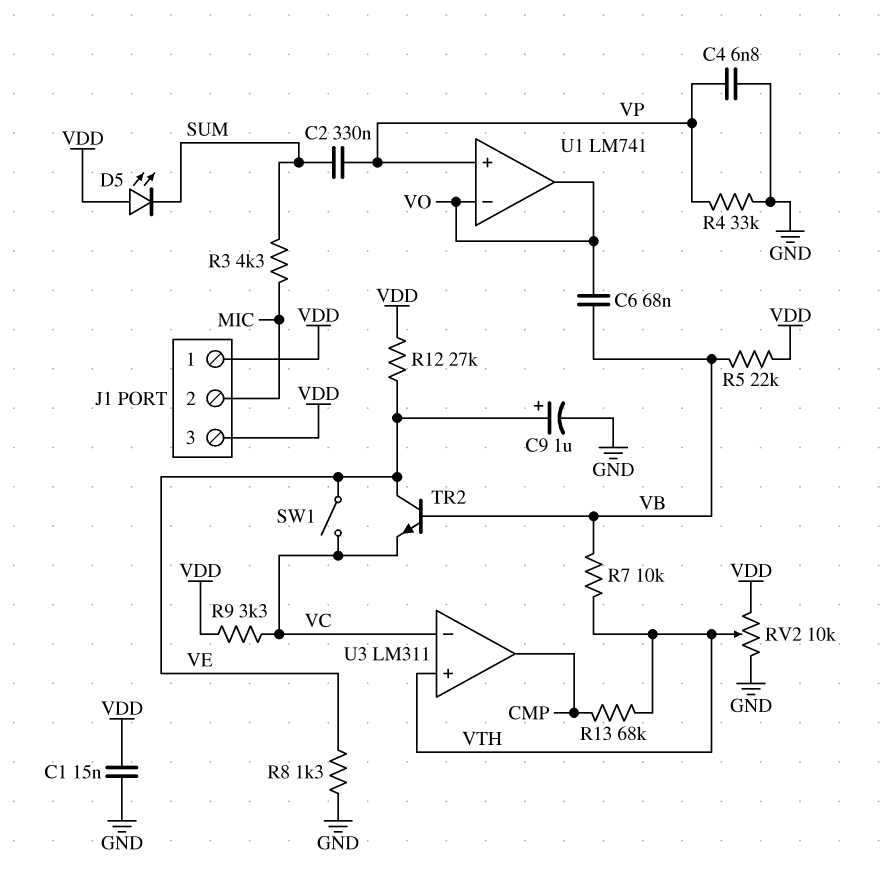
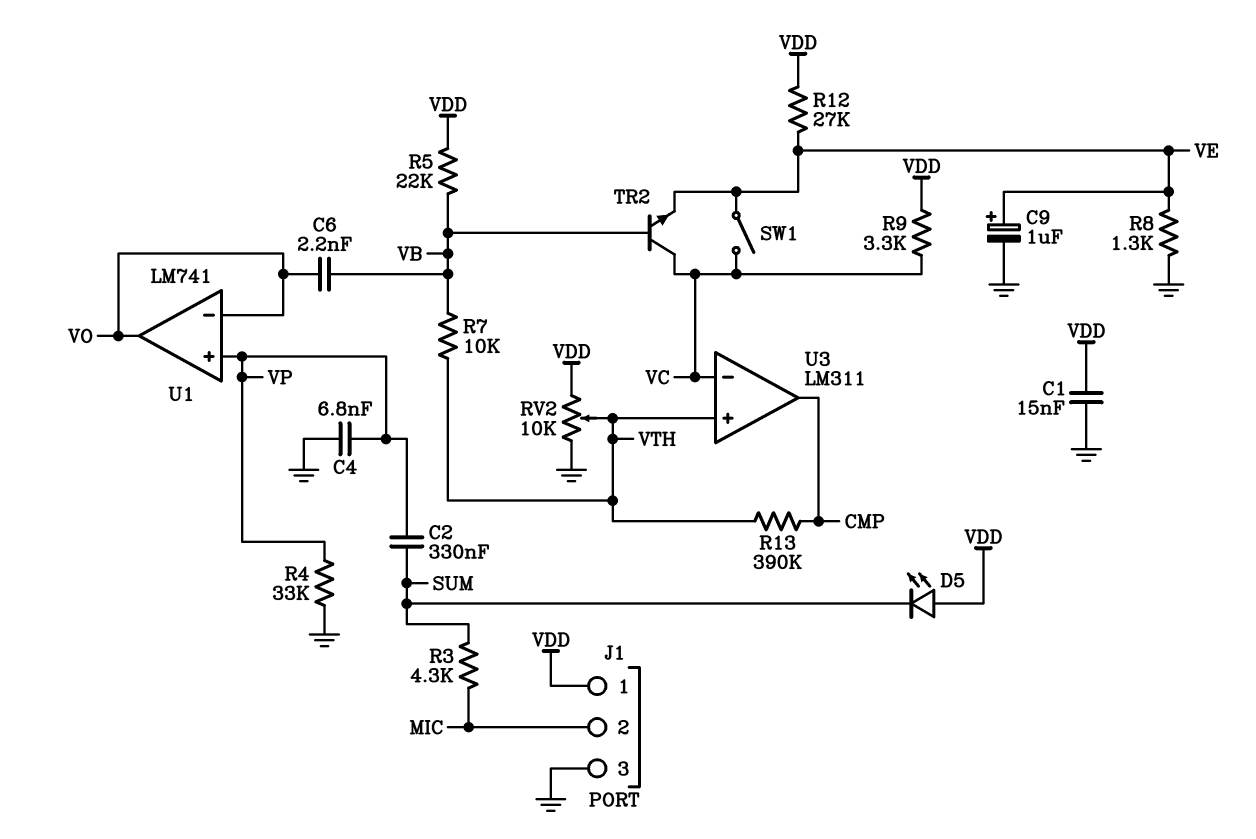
C6: 68nF (VB, VO) -> 2.2nF (VB, VO)
J1 pin 3: VDD -> GND
R13: 68k (CMP, VTH) -> 390k (CMP, VTH)
TR2: NPN (B VB, C VE, E VC) -> NPN (B VB, C VC, E VE)

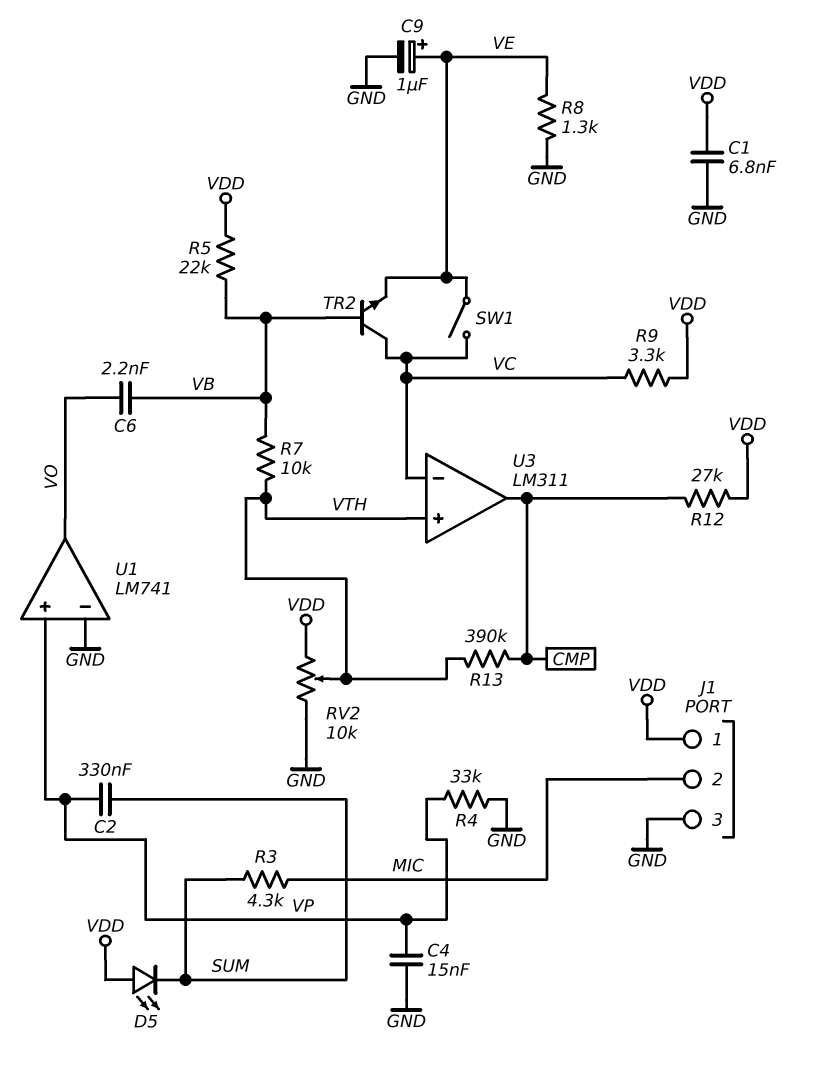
C1: 15nF (GND, VDD) -> 6.8nF (GND, VDD)
C4: 6.8nF (GND, VP) -> 15nF (GND, VP)
R12: 27k (VDD, VE) -> 27k (CMP, VDD)
U1 pin in-: VO -> GND

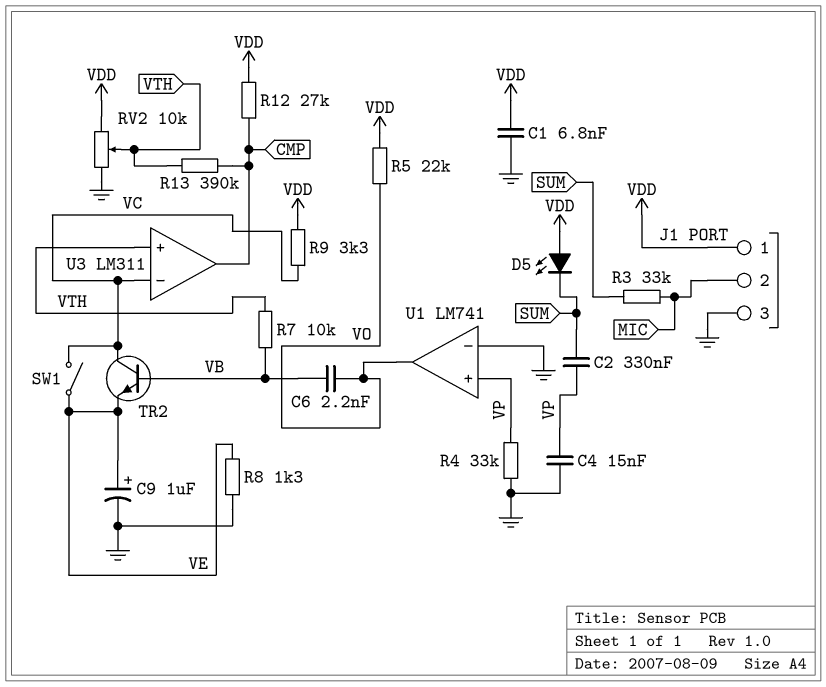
R3: 4.3k (MIC, SUM) -> 33k (MIC, SUM)
R5: 22k (VB, VDD) -> 22k (VDD, VO)

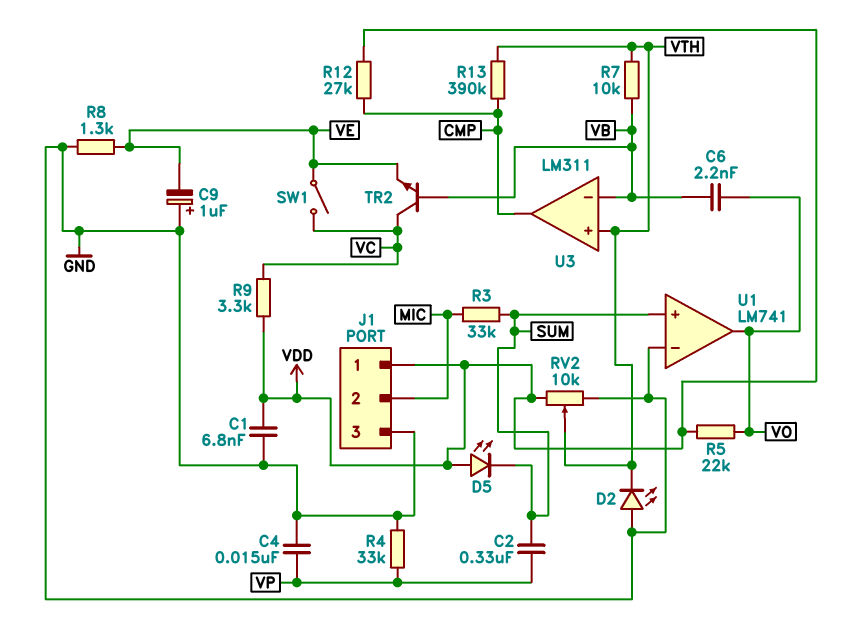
C9: 1uF (plus VE, minus GND) -> 1uF (plus GND, minus VE)
D2: none -> LED (A GND, K VTH)
U1 pin in+: VP -> SUM
U3 pin in-: VC -> VB

